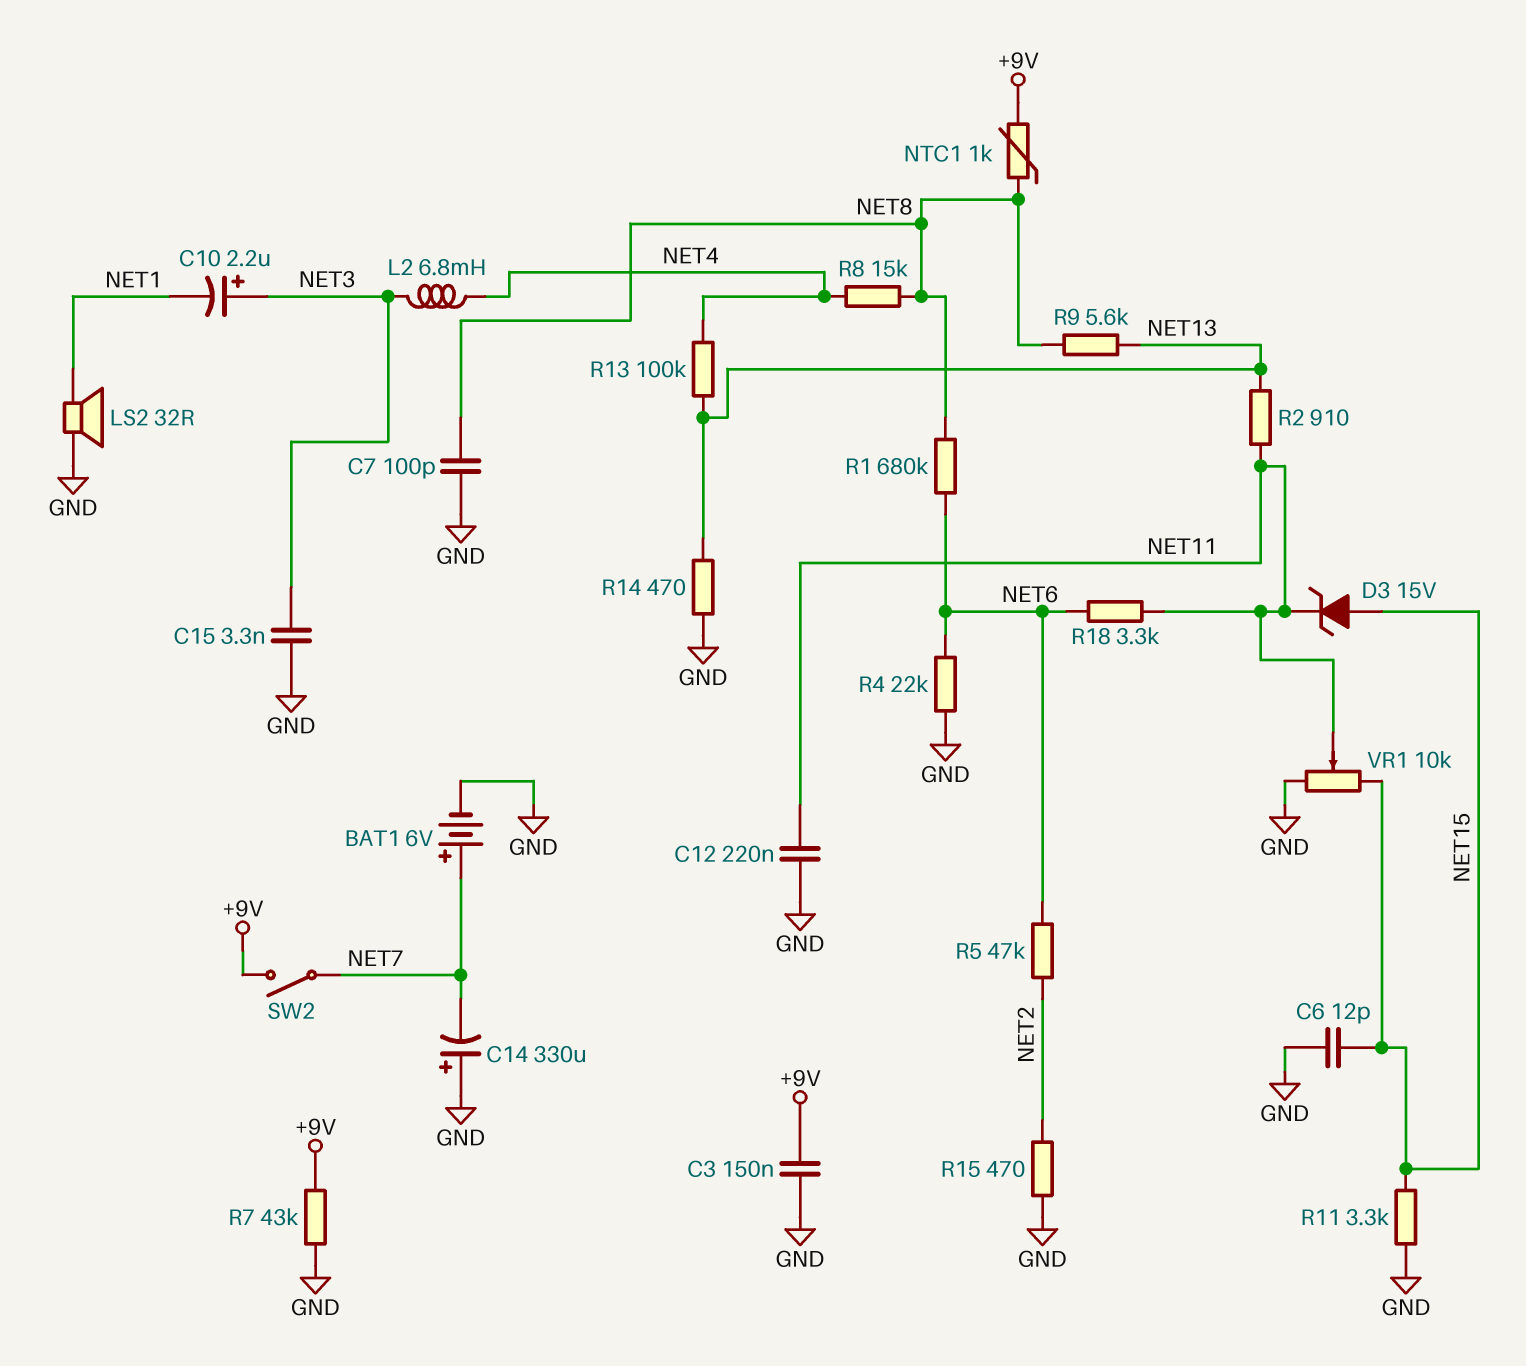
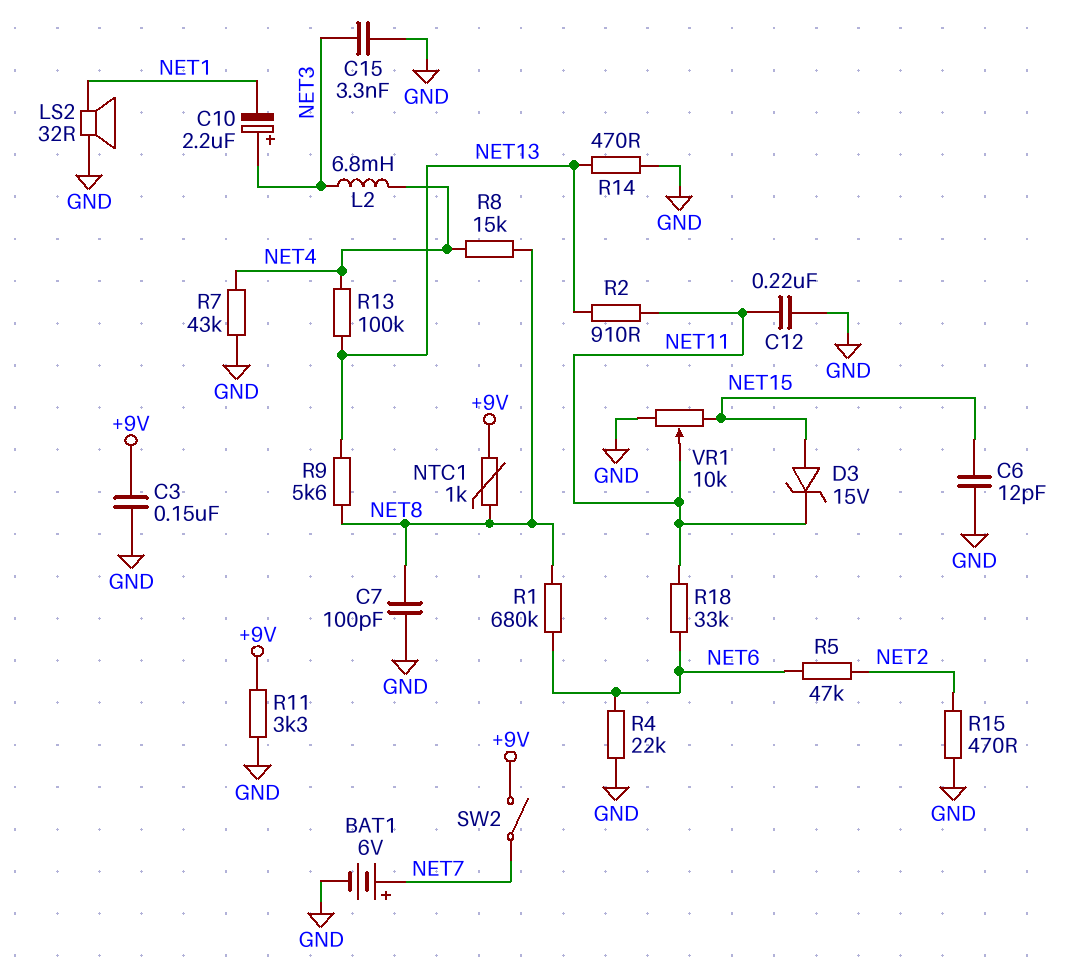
C14: 330uF (plus GND, minus NET7) -> none
R7: 43k (+9V, GND) -> 43k (GND, NET4)
R11: 3.3k (GND, NET15) -> 3.3k (+9V, GND)
R18: 3.3k (NET6, NET11) -> 33k (NET6, NET11)

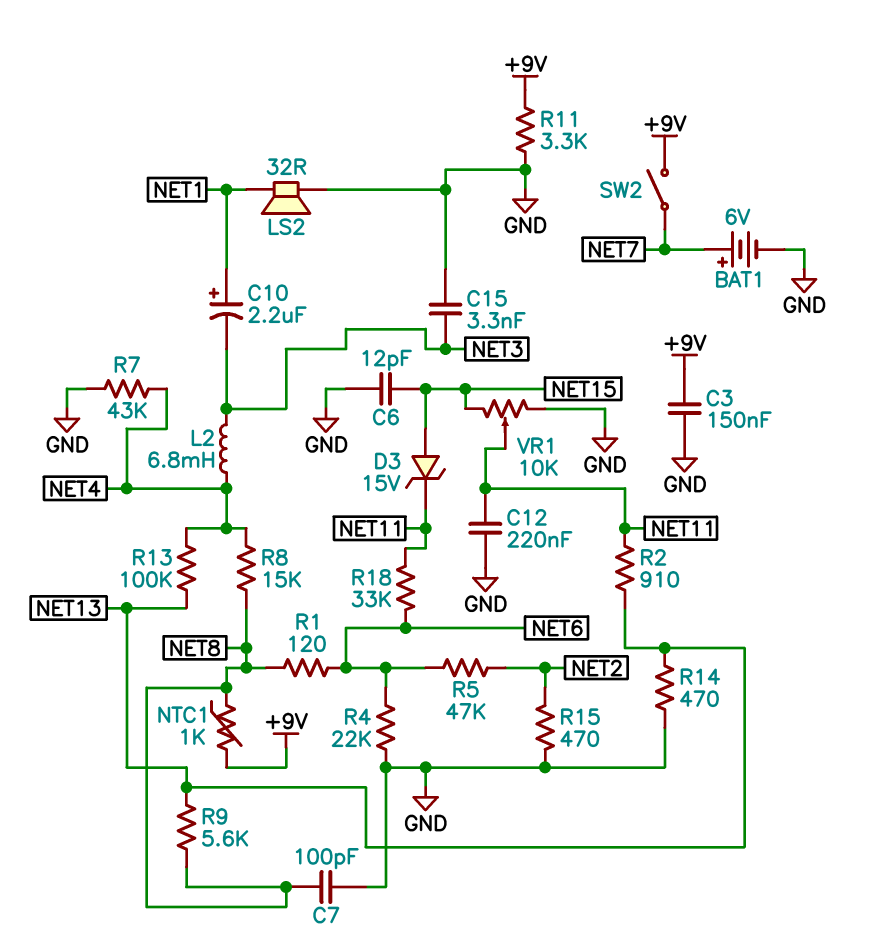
C10: 2.2uF (plus NET3, minus NET1) -> 2.2uF (plus NET1, minus NET3)
R1: 680k (NET6, NET8) -> 120 (NET6, NET8)

